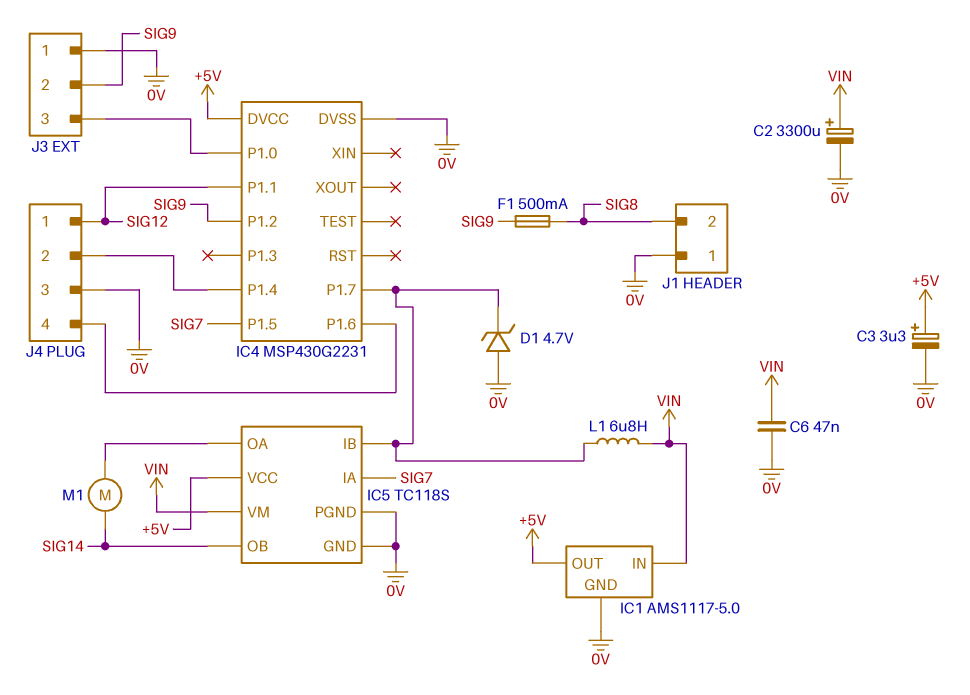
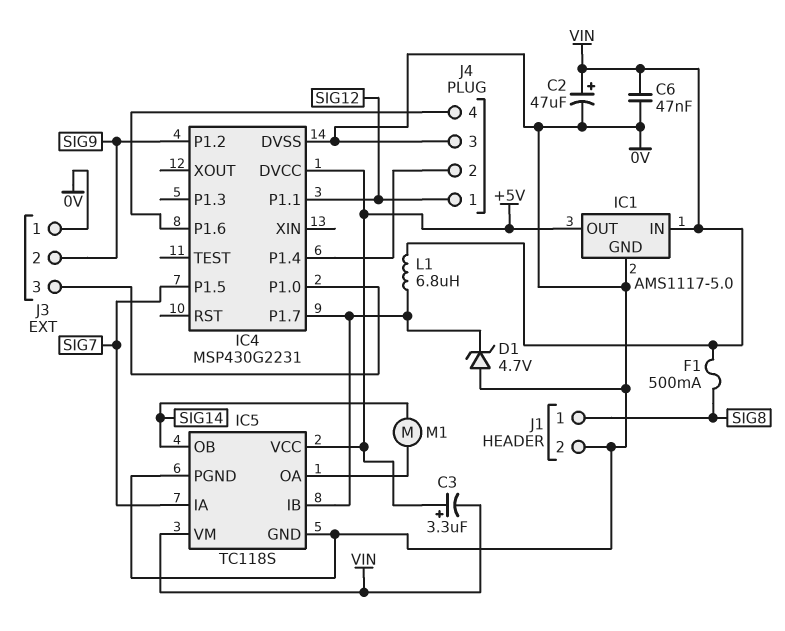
C2: 3300uF (plus VIN, minus 0V) -> 47uF (plus VIN, minus 0V)
C3: 3.3uF (plus +5V, minus 0V) -> 3.3uF (plus +5V, minus VIN)
F1: 500mA (SIG8, SIG9) -> 500mA (SIG8, VIN)
J1 pin 1: 0V -> SIG8
J1 pin 2: SIG8 -> 0V

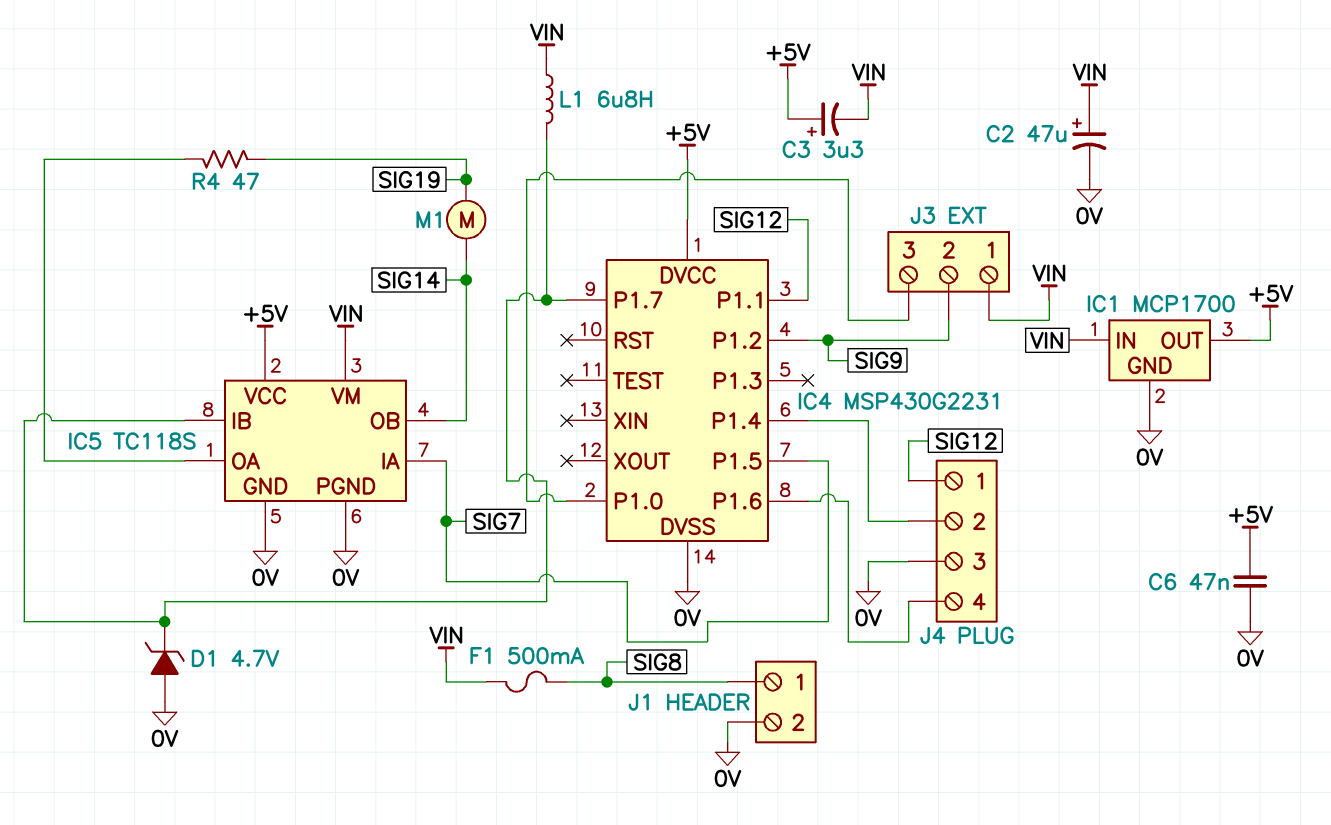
C6: 47nF (0V, VIN) -> 47nF (+5V, 0V)
IC1: AMS1117-5.0 -> MCP1700
J3 pin 1: 0V -> VIN
M1: motor (IC5/OA, SIG14) -> motor (SIG14, SIG19)
R4: none -> 47 (IC5/OA, SIG19)

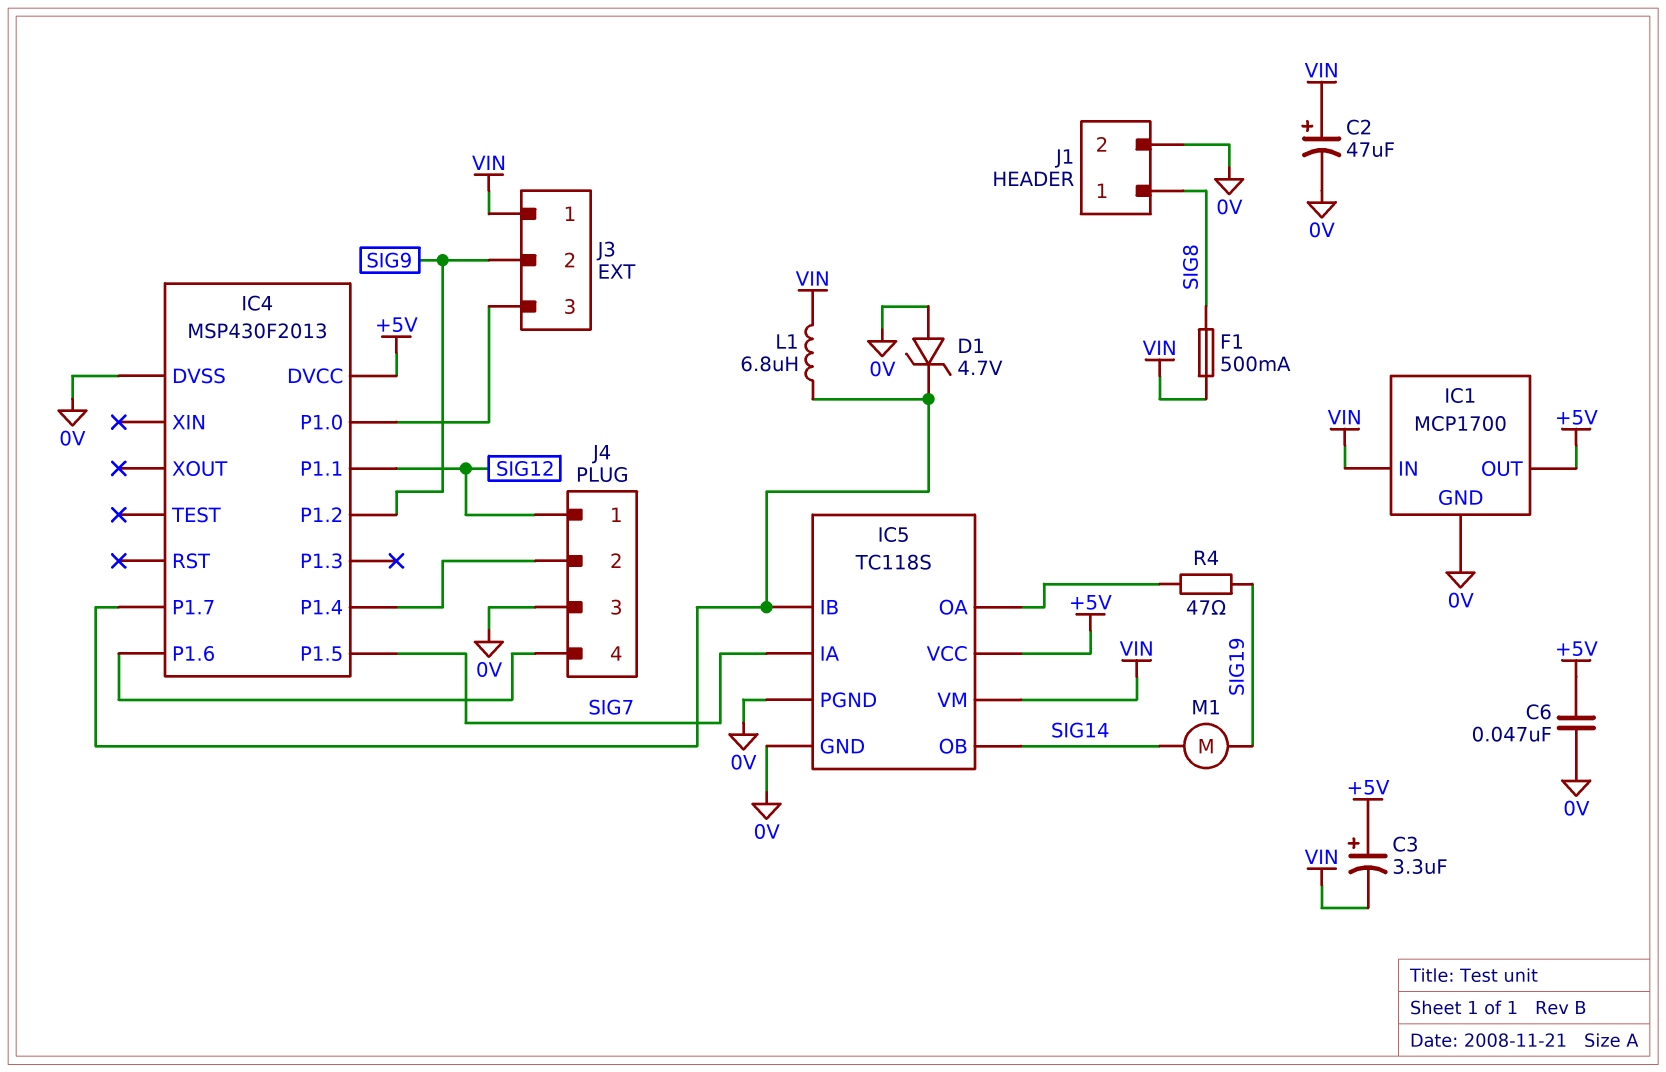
IC4: MSP430G2231 -> MSP430F2013

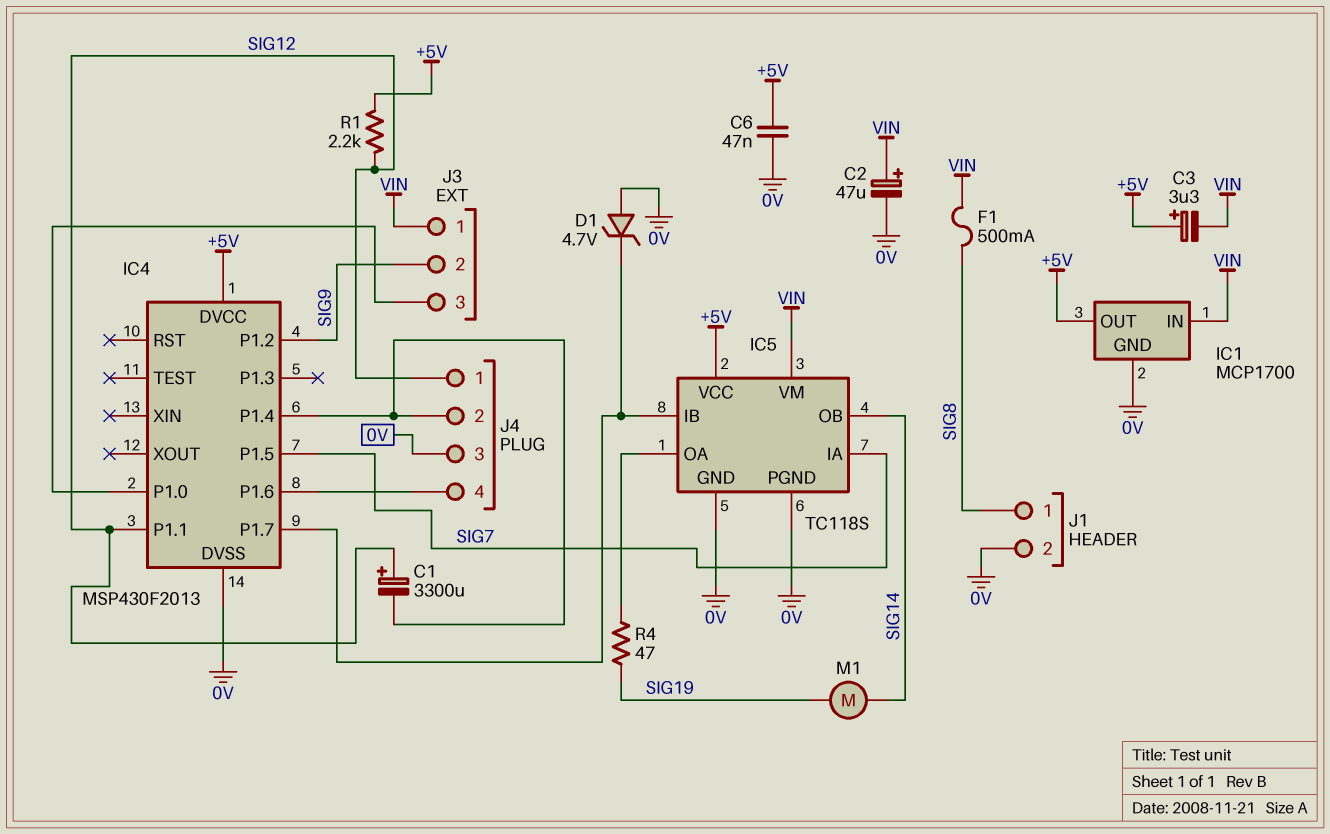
C1: none -> 3300uF (plus SIG12, minus IC4/P1.4)
L1: 6.8uH (IC4/P1.7, VIN) -> none
R1: none -> 2.2k (+5V, SIG12)

